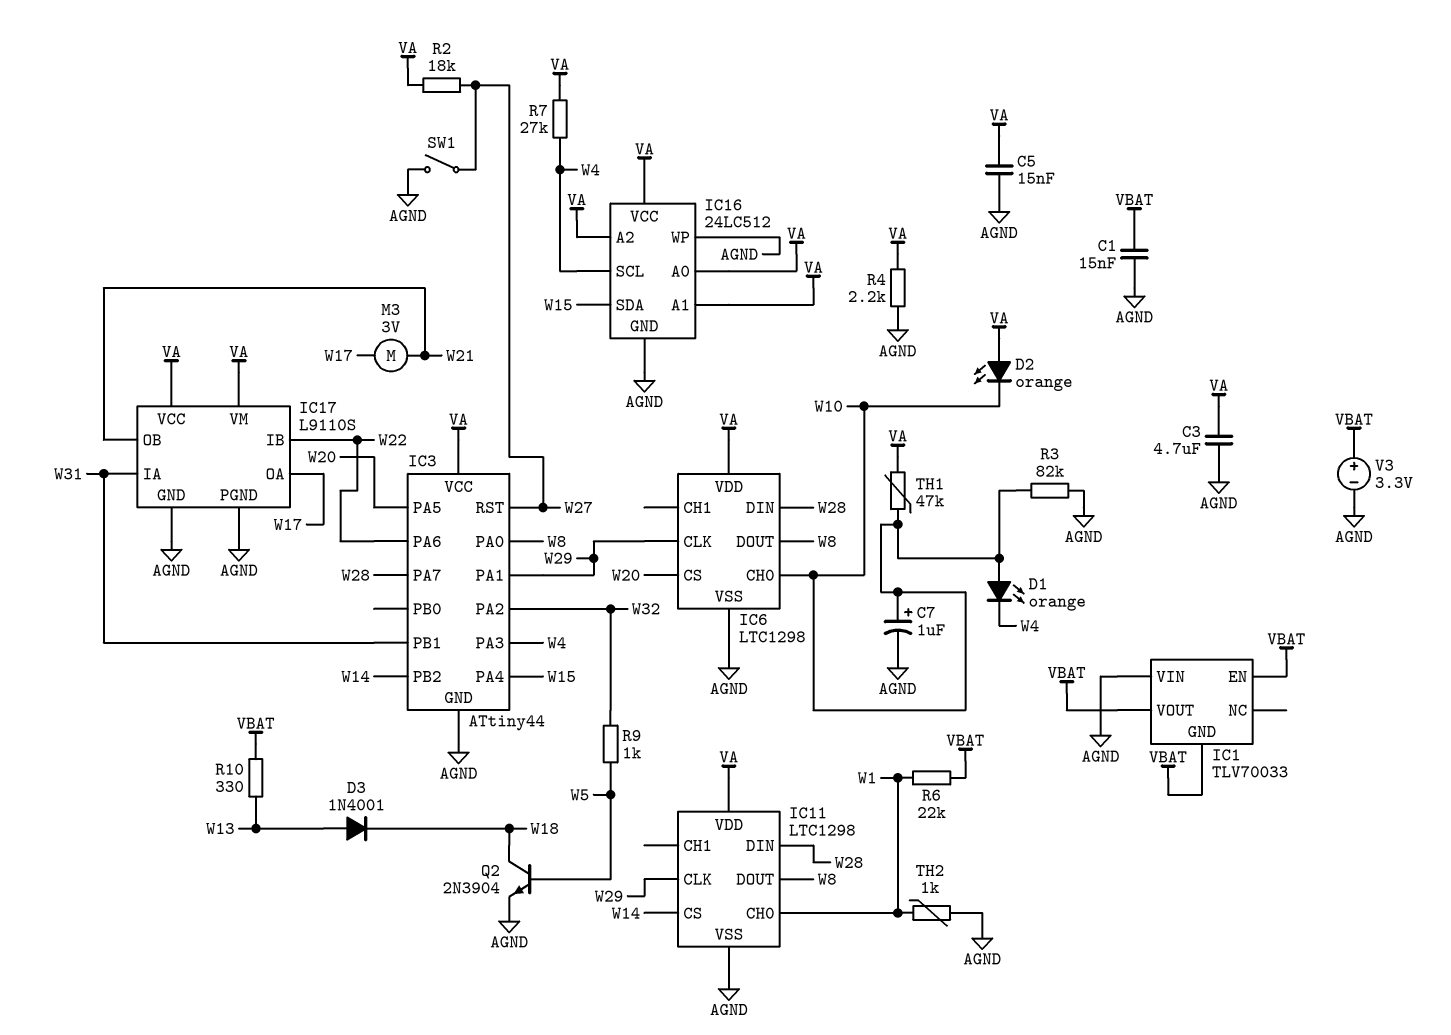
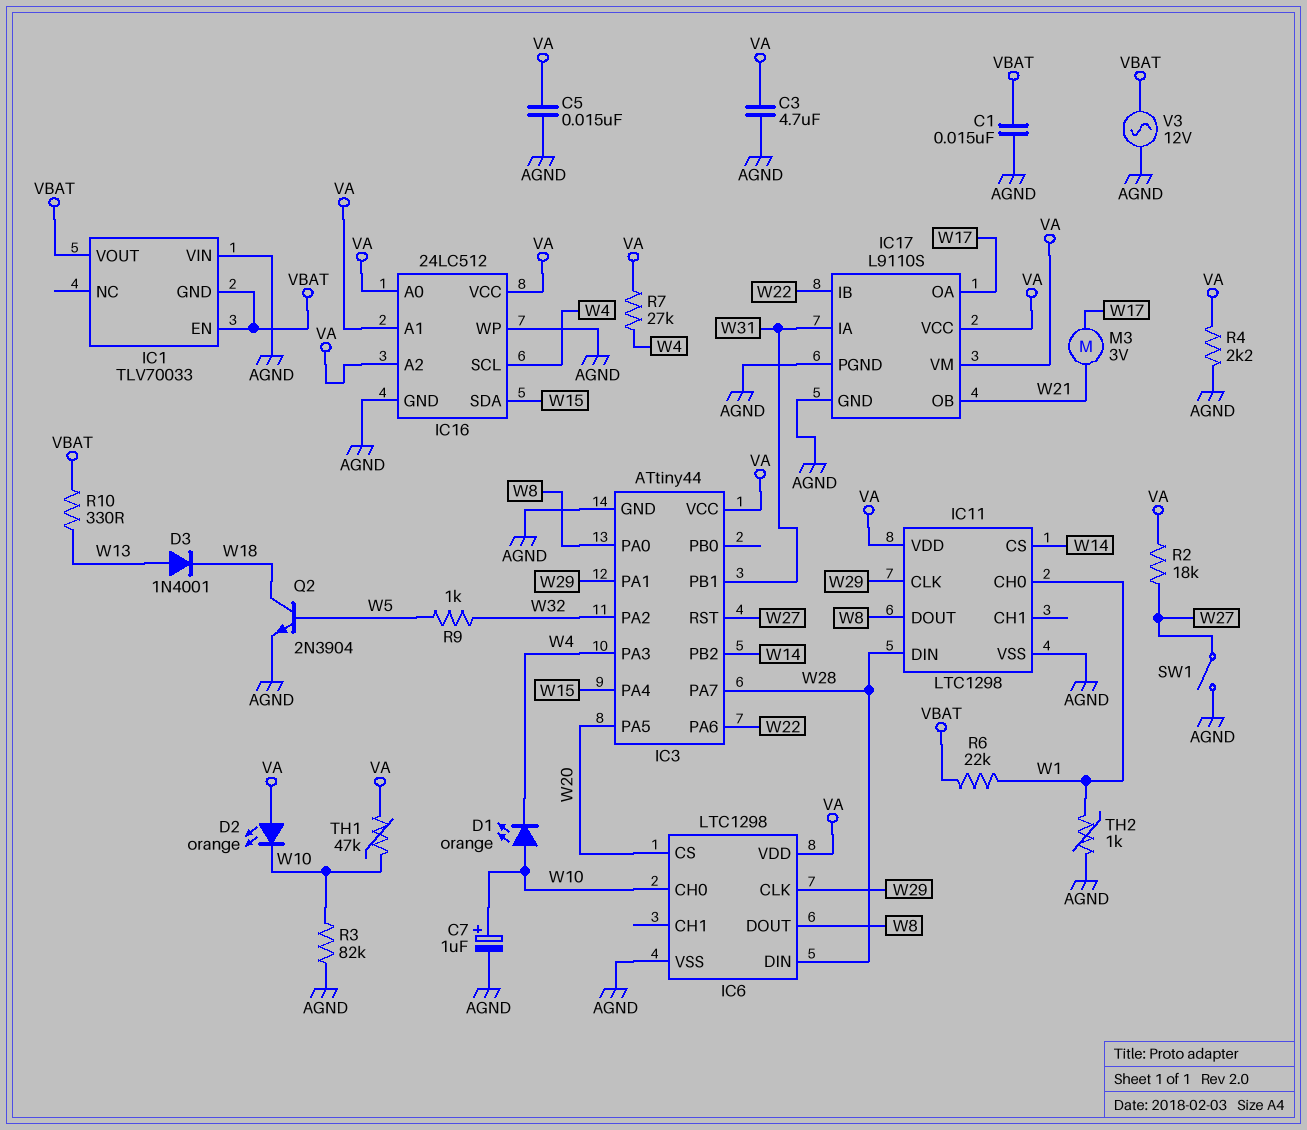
V3: 3.3V (plus VBAT, minus AGND) -> AC 12V (AGND, VBAT)

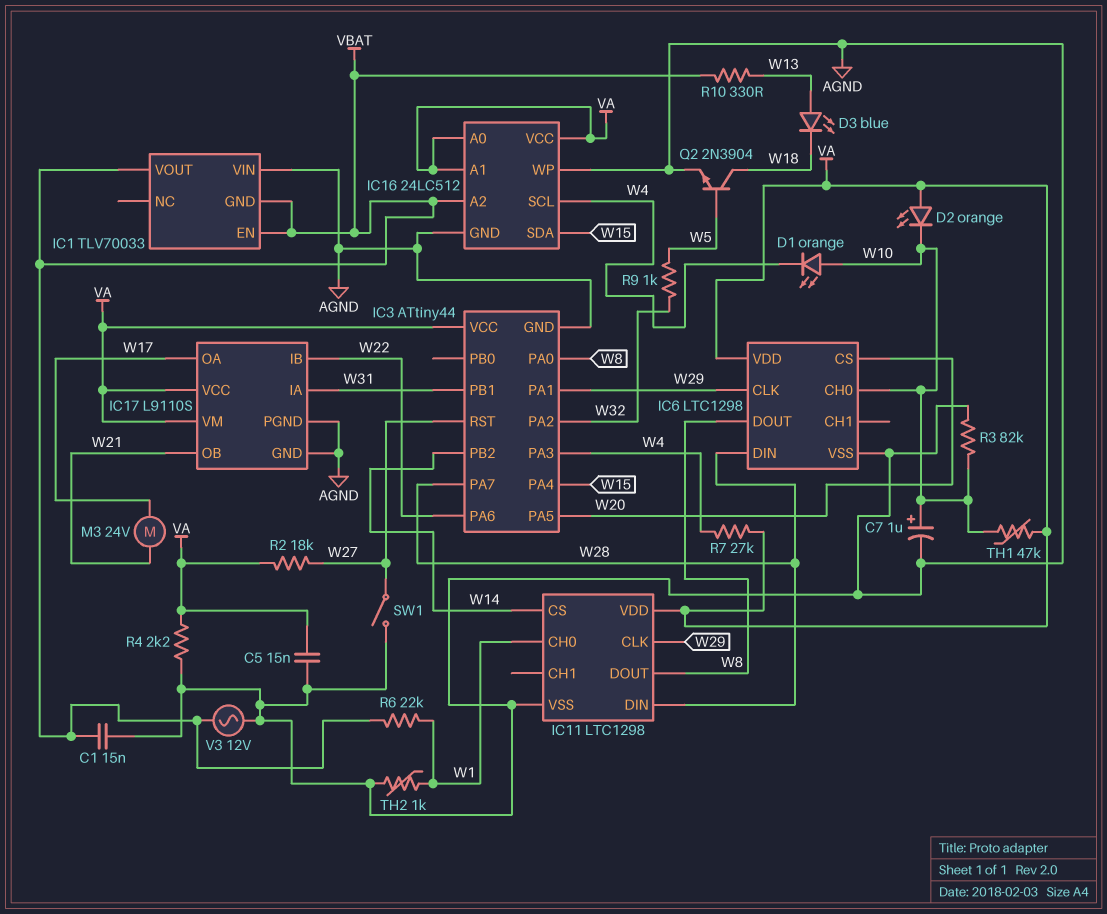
C3: 4.7uF (AGND, VA) -> none
D3: diode 1N4001 (A W13, K W18) -> LED blue (A W13, K W18)
IC16 pin A2: VA -> VBAT
M3: motor 3V (W17, W21) -> motor 24V (W17, W21)

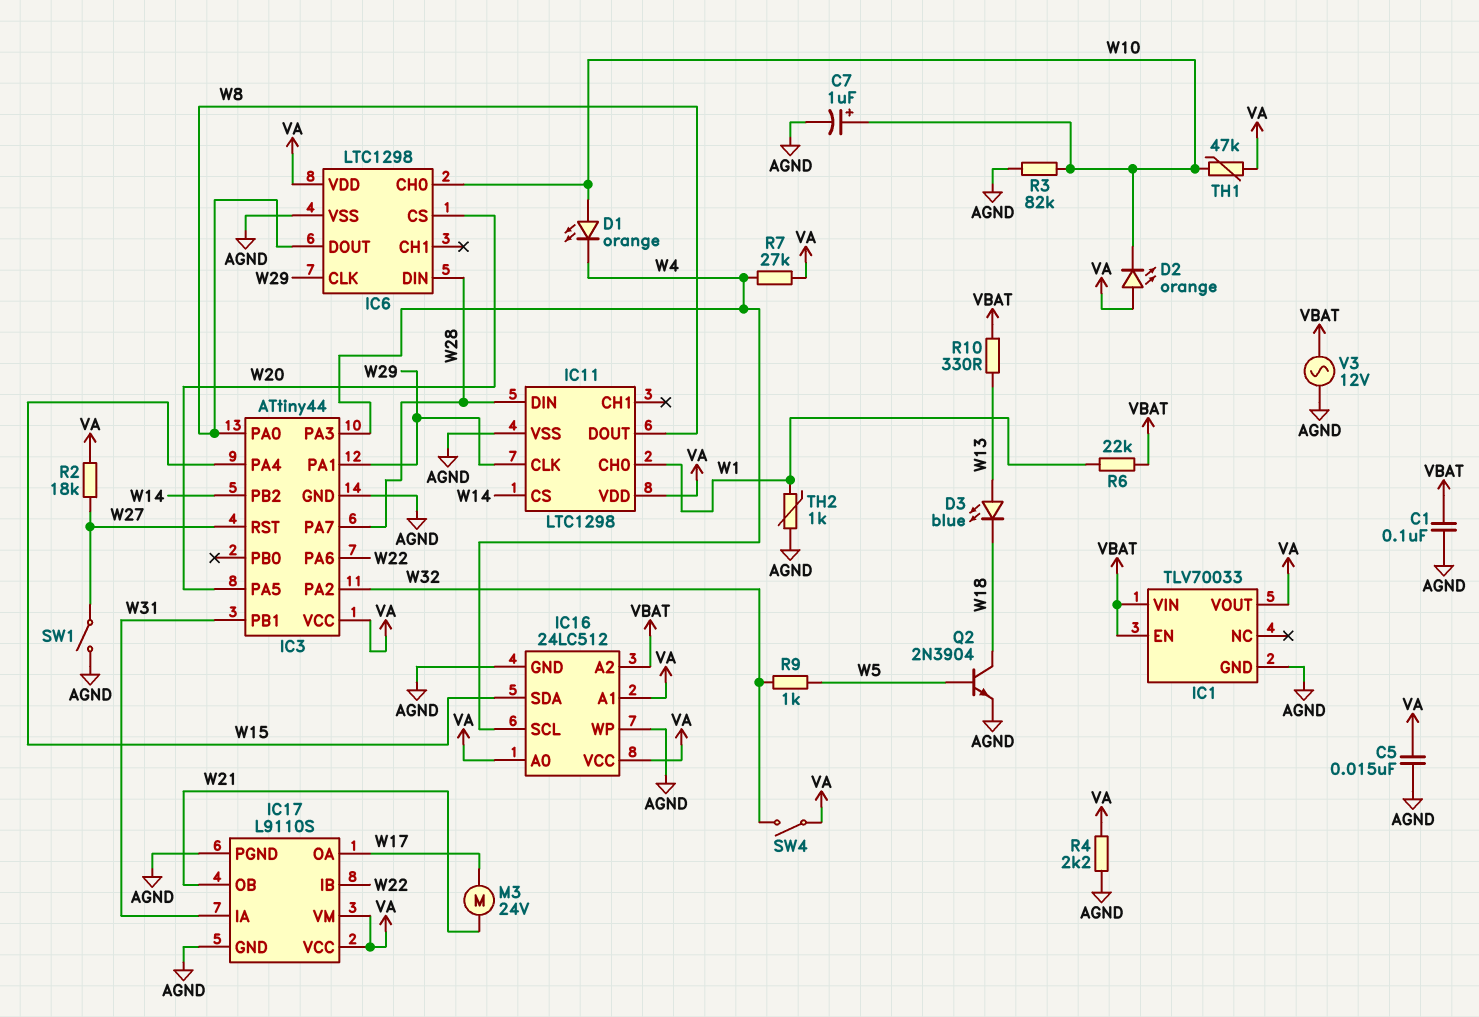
C1: 15nF (AGND, VBAT) -> 100nF (AGND, VBAT)
IC1 pin GND: VBAT -> AGND
IC1 pin VIN: AGND -> VBAT
IC1 pin VOUT: VBAT -> VA
SW4: none -> switch (VA, W32)

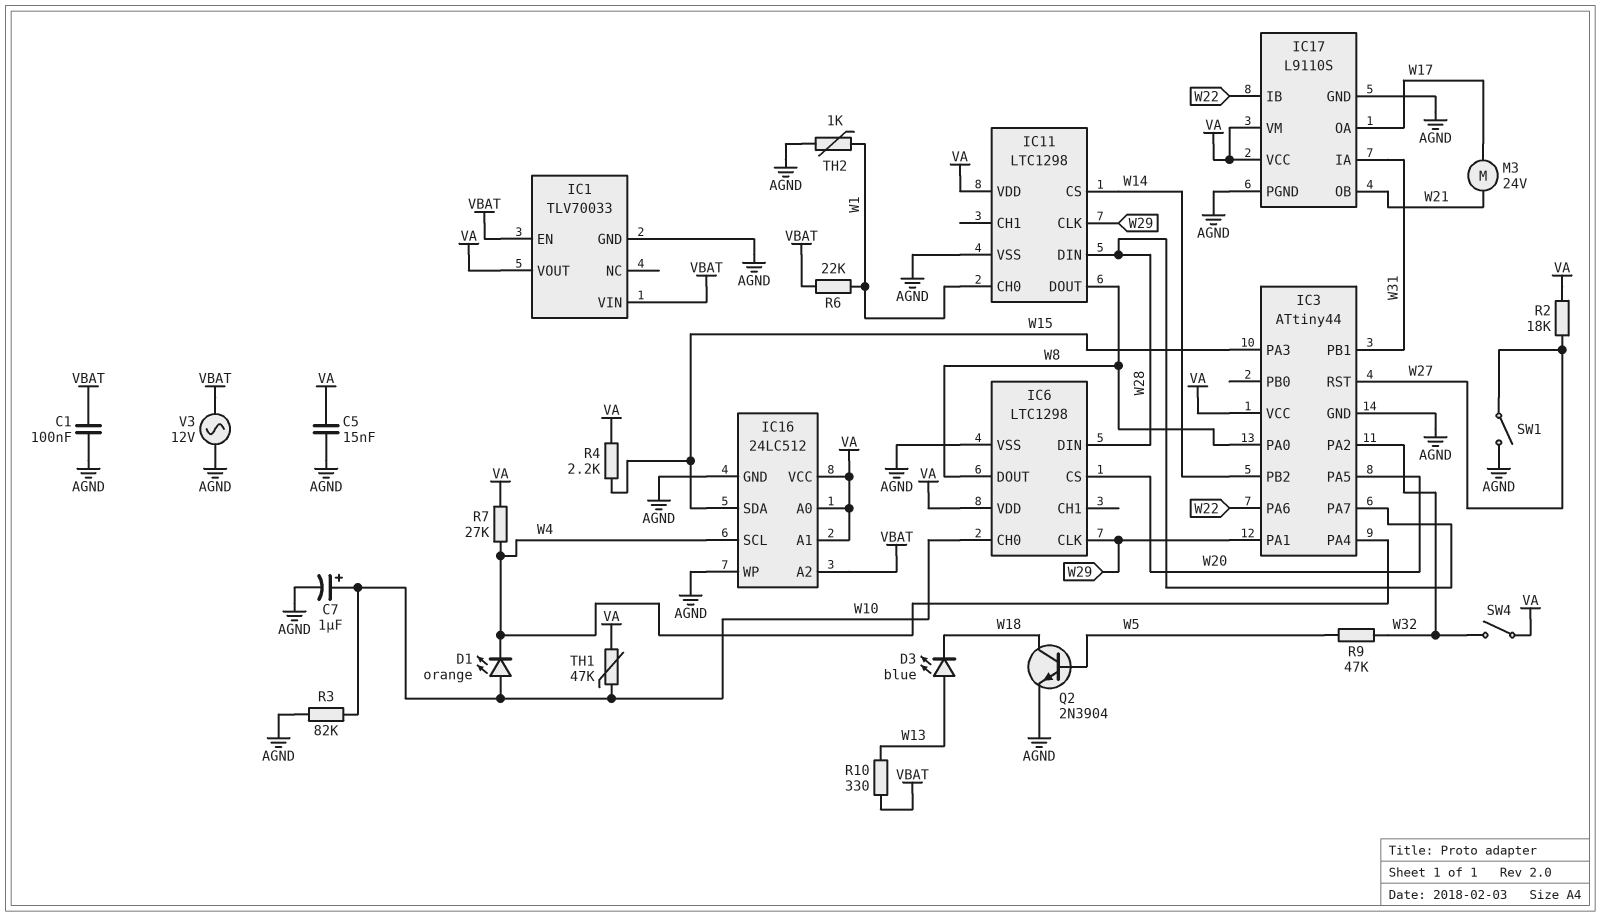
D2: LED orange (A VA, K W10) -> none
IC3 pin PA3: W4 -> W15
IC3 pin PA4: W15 -> W4
R4: 2.2k (AGND, VA) -> 2.2k (VA, W15)
R9: 1k (W5, W32) -> 47k (W5, W32)

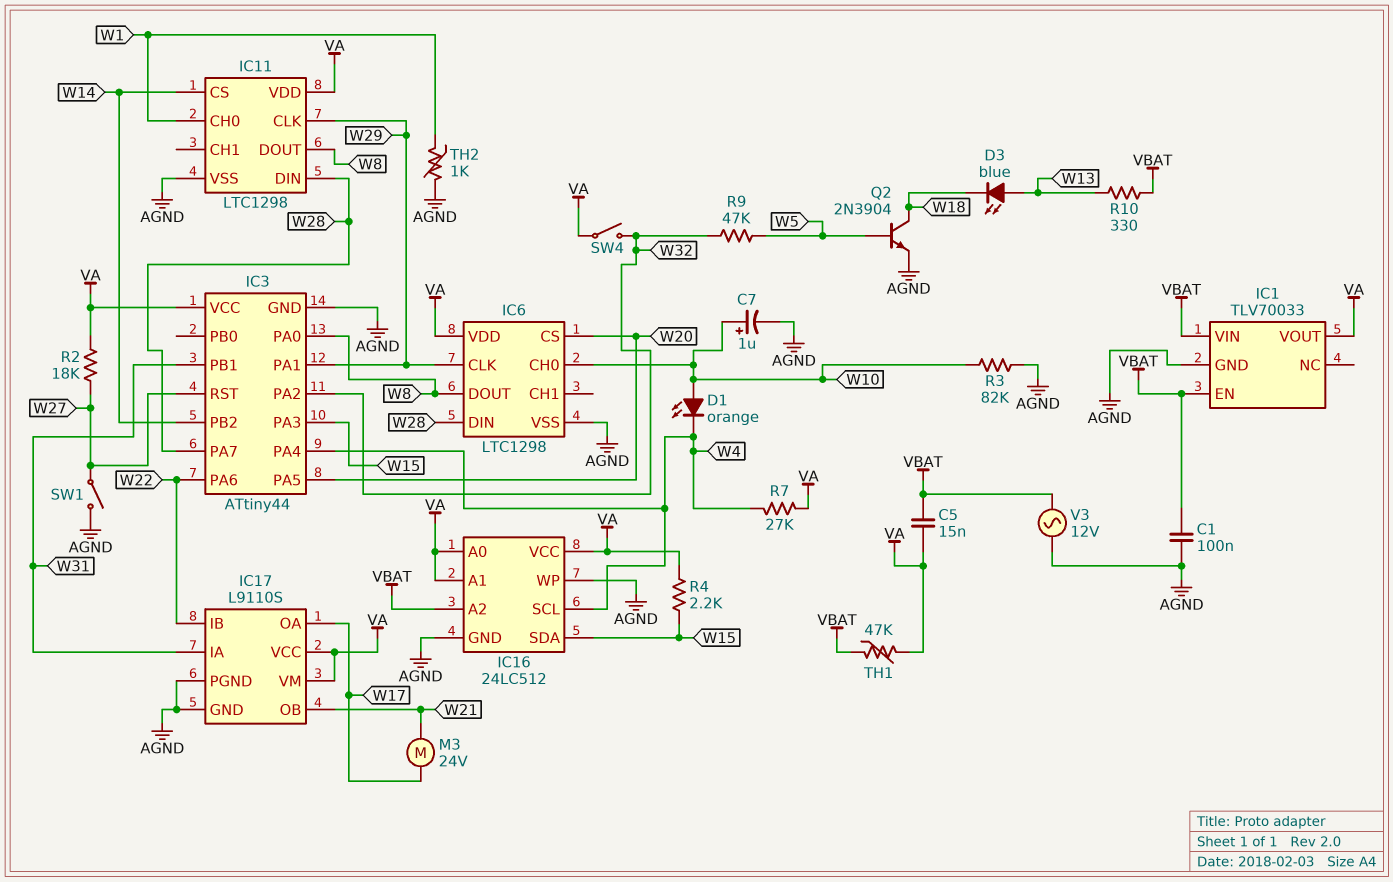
C5: 15nF (AGND, VA) -> 15nF (VA, VBAT)
R6: 22k (VBAT, W1) -> none
TH1: 47k (VA, W10) -> 47k (VA, VBAT)

